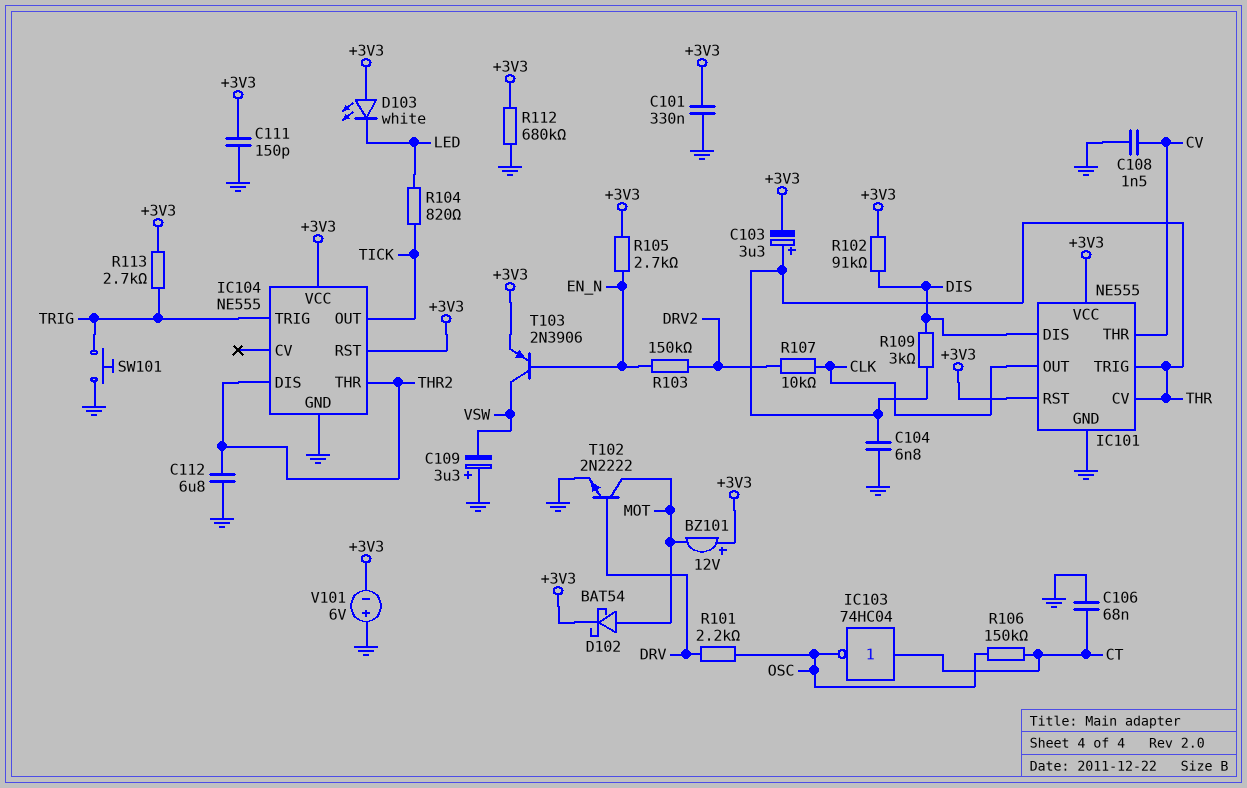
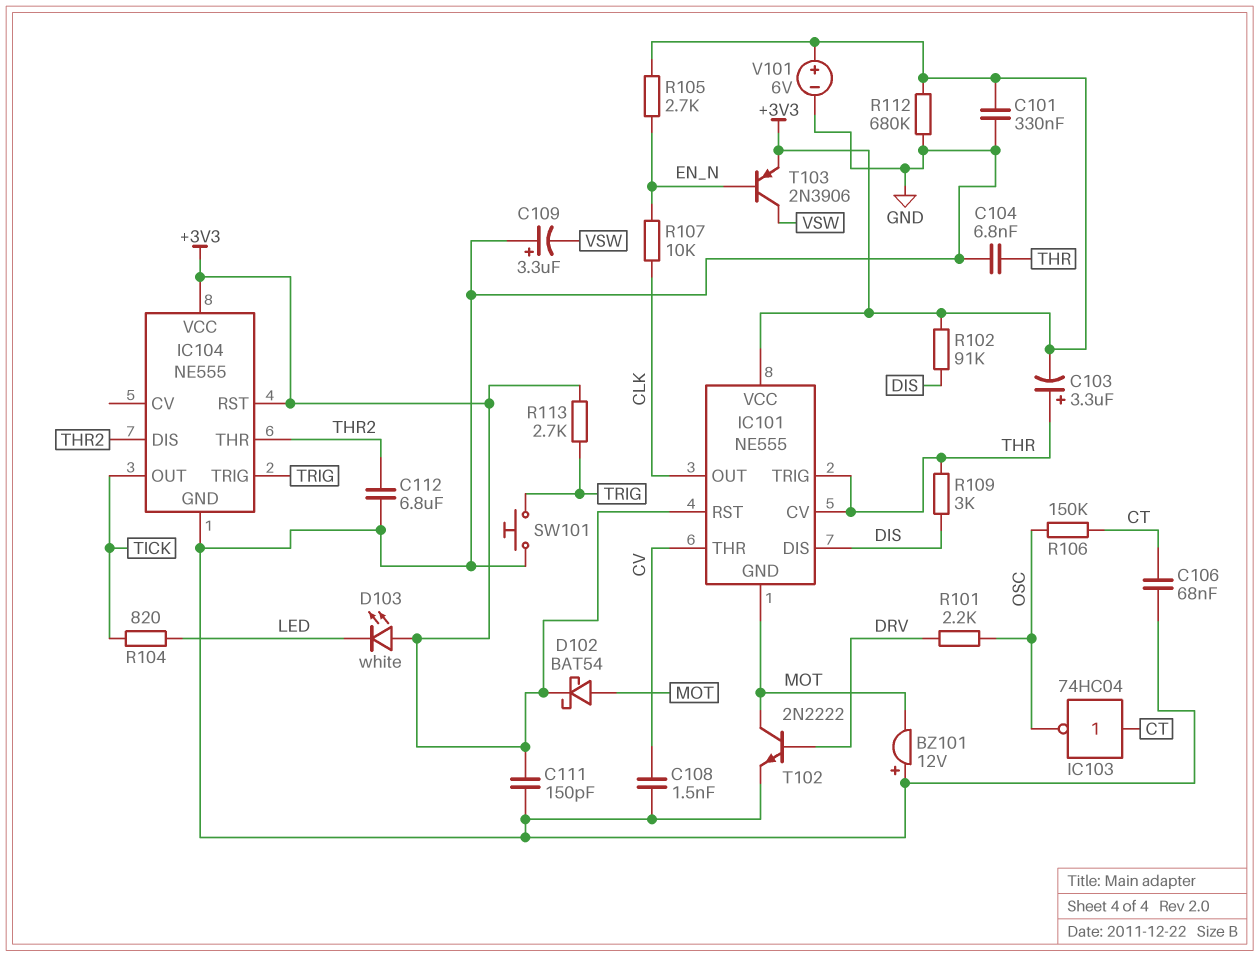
BZ101: buzzer 12V (plus +3V3, minus MOT) -> buzzer 12V (plus GND, minus MOT)
IC101 pin GND: GND -> MOT
R103: 150k (DRV2, EN_N) -> none
R107: 10k (CLK, DRV2) -> 10k (CLK, EN_N)
V101: 6V (plus GND, minus +3V3) -> 6V (plus +3V3, minus GND)

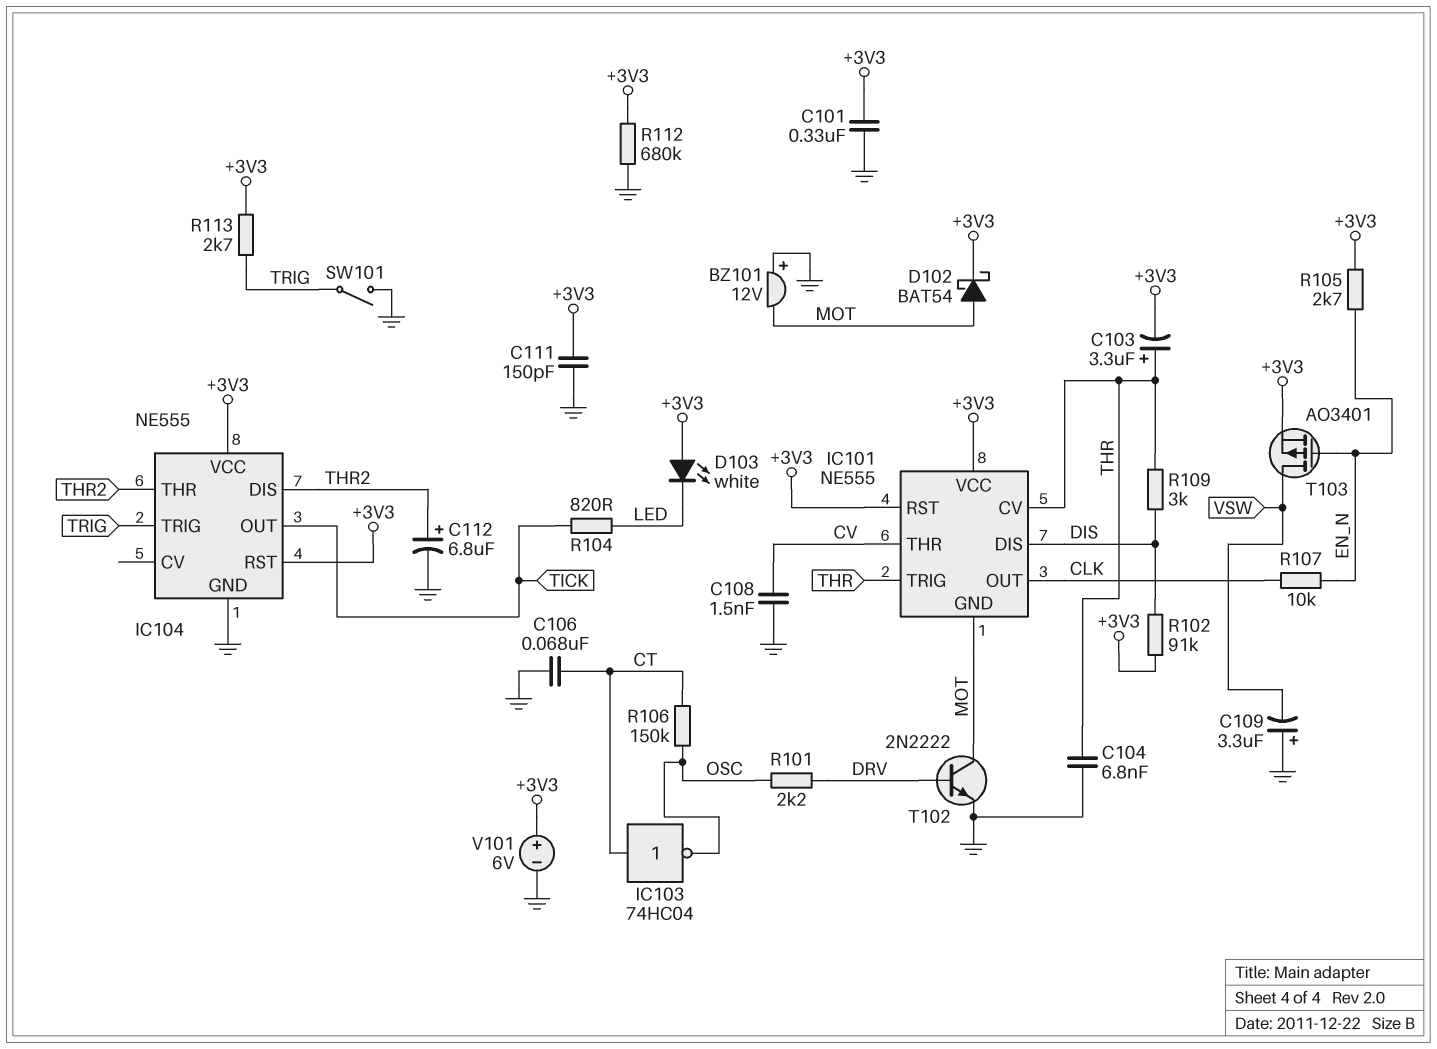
C112: 6.8uF (GND, THR2) -> 6.8uF (plus THR2, minus GND)
SW101: button (GND, TRIG) -> switch (GND, TRIG)
T103: PNP 2N3906 (B EN_N, C VSW, E +3V3) -> PMOS AO3401 (G EN_N, D VSW, S +3V3)

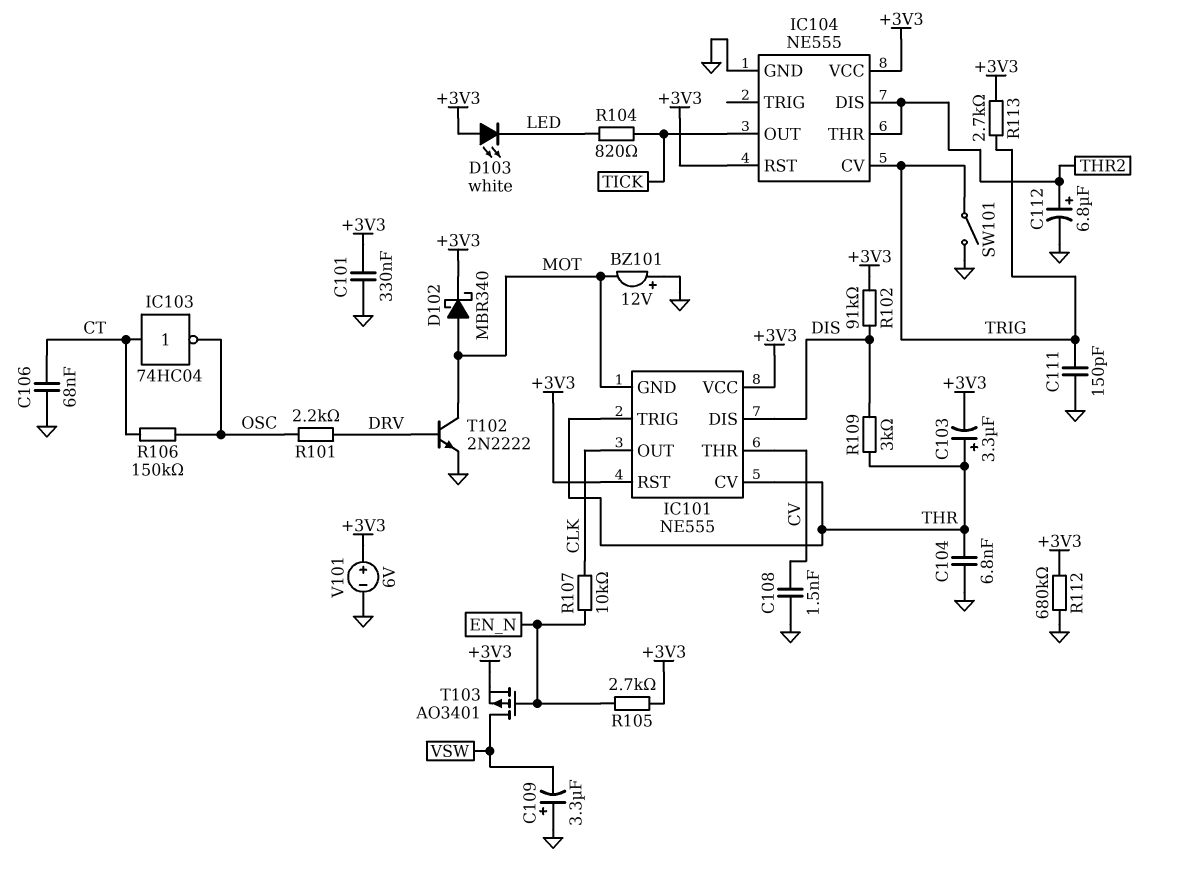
C111: 150pF (+3V3, GND) -> 150pF (GND, TRIG)
D102: schottky BAT54 (A MOT, K +3V3) -> schottky MBR340 (A MOT, K +3V3)
IC104 pin CV: none -> TRIG
IC104 pin TRIG: TRIG -> none

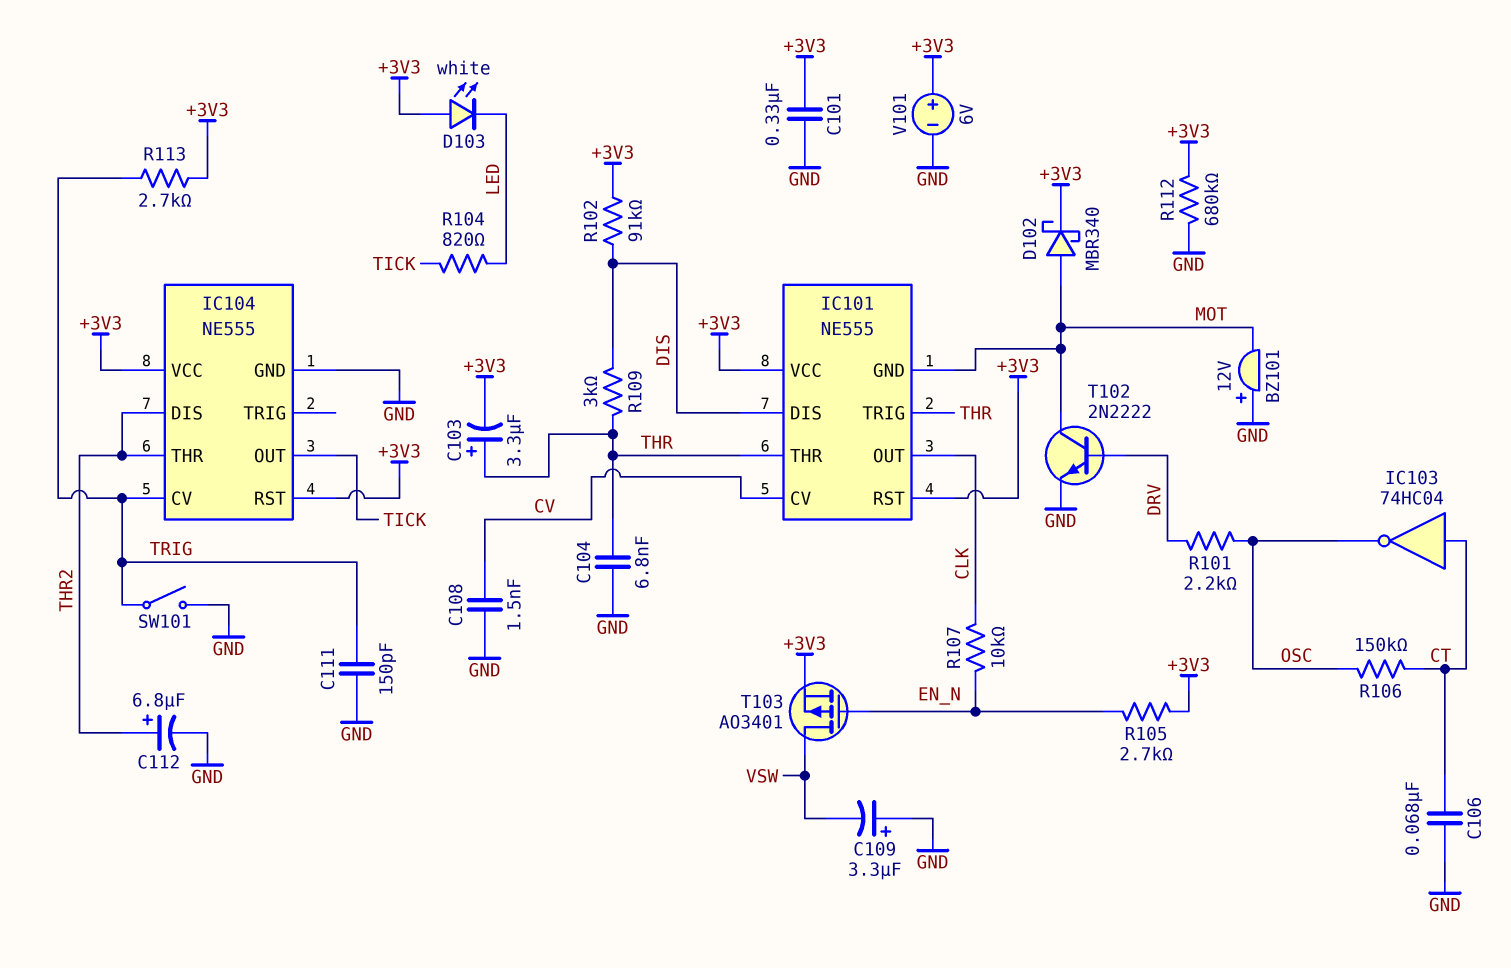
IC101 pin CV: THR -> CV
IC101 pin THR: CV -> THR

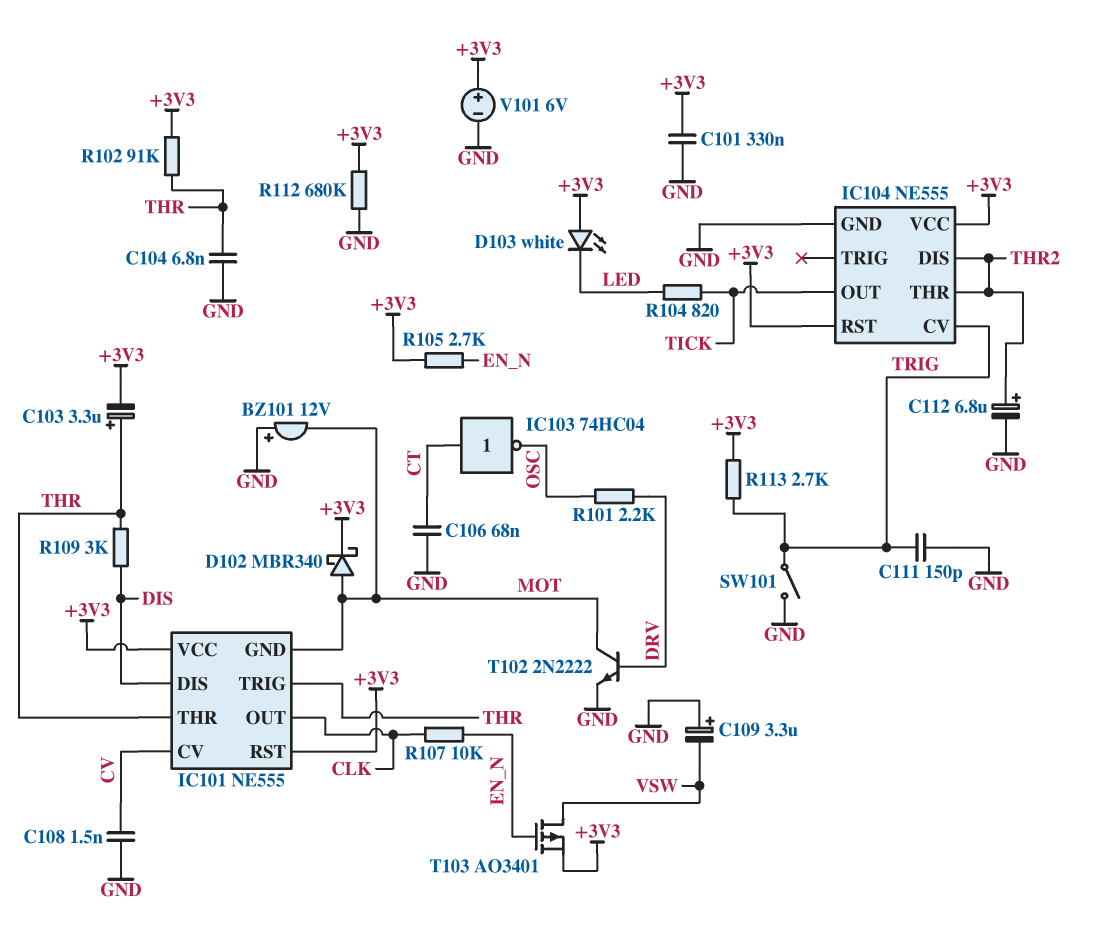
R102: 91k (+3V3, DIS) -> 91k (+3V3, THR)
R106: 150k (CT, OSC) -> none

